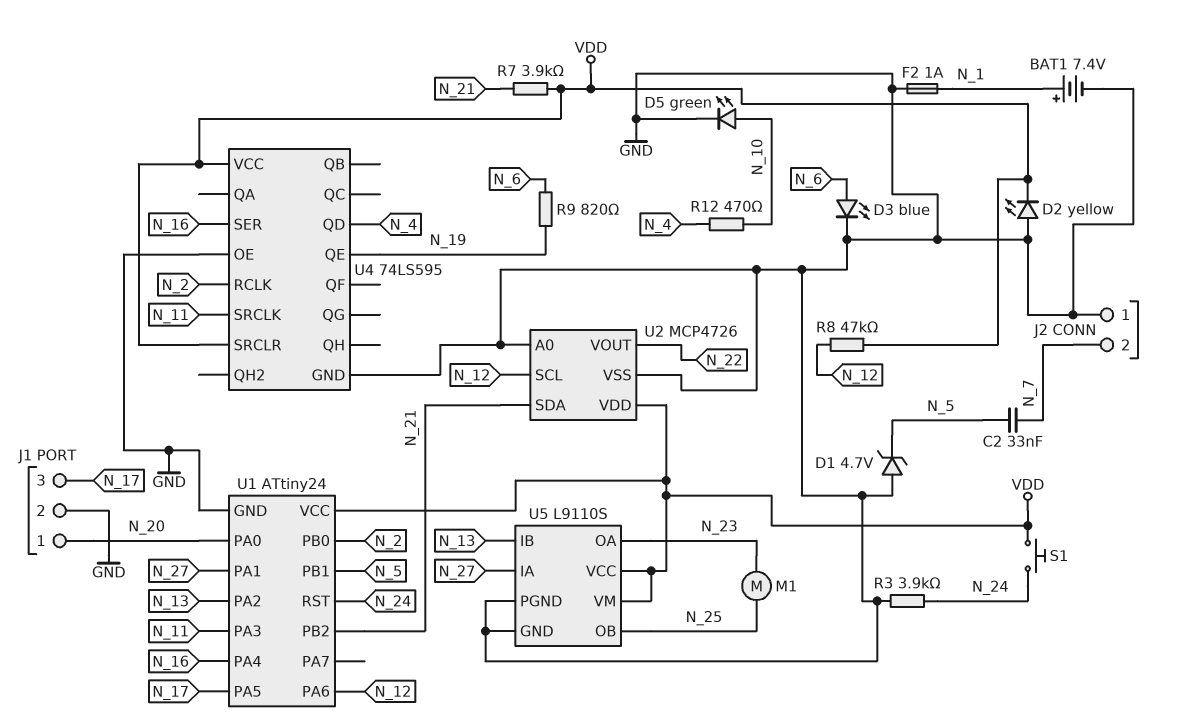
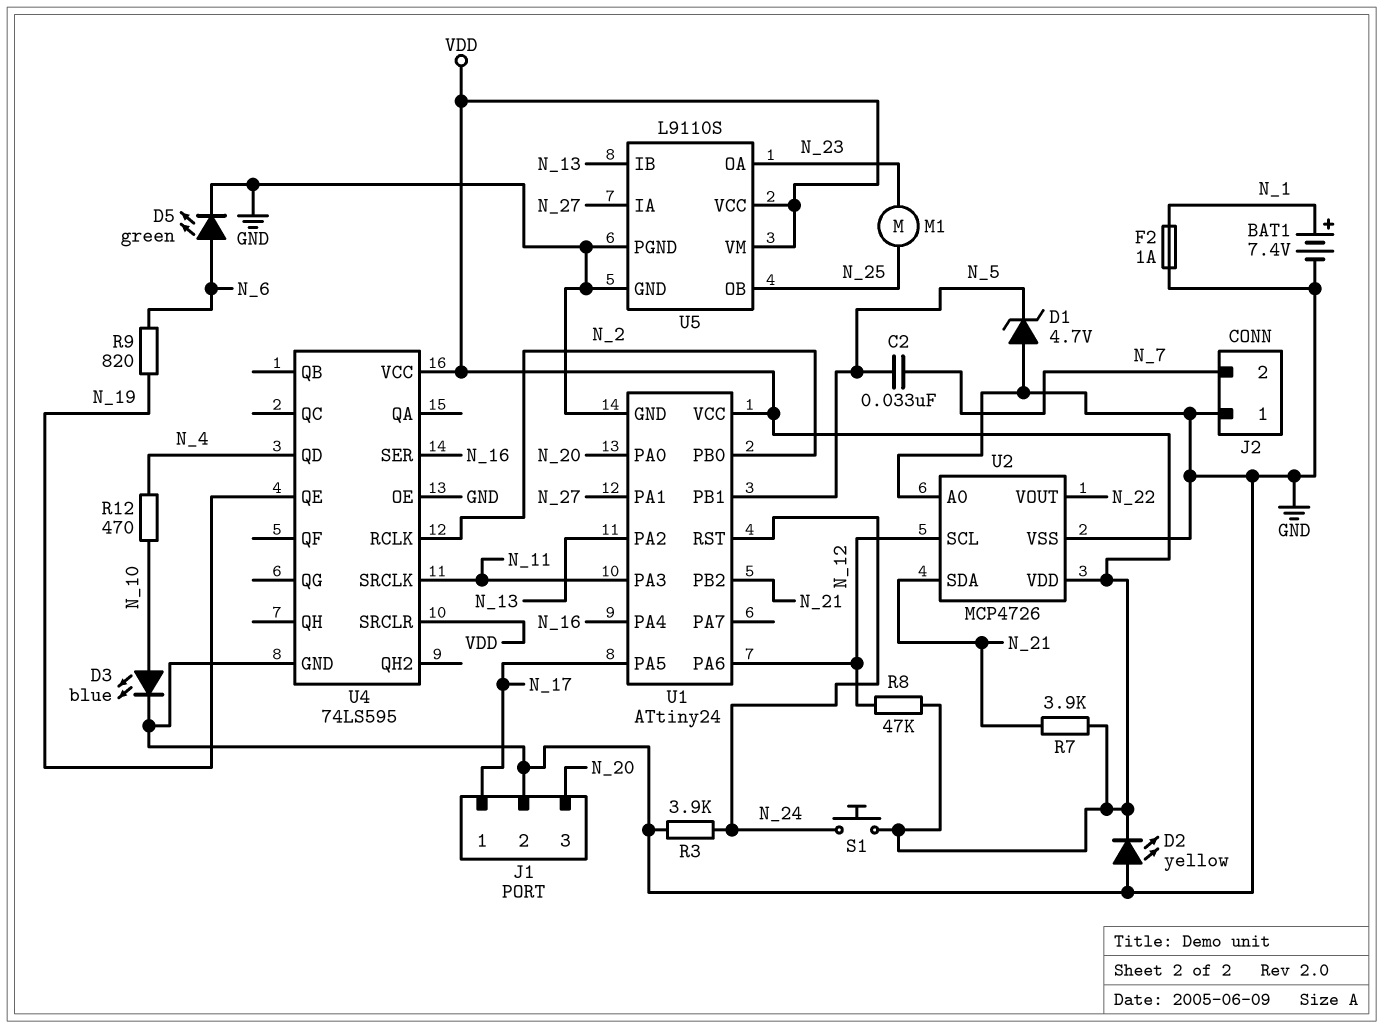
D3: LED blue (A N_6, K GND) -> LED blue (A N_10, K GND)
D5: LED green (A N_10, K GND) -> LED green (A N_6, K GND)
J1 pin 1: N_20 -> N_17
J1 pin 3: N_17 -> N_20

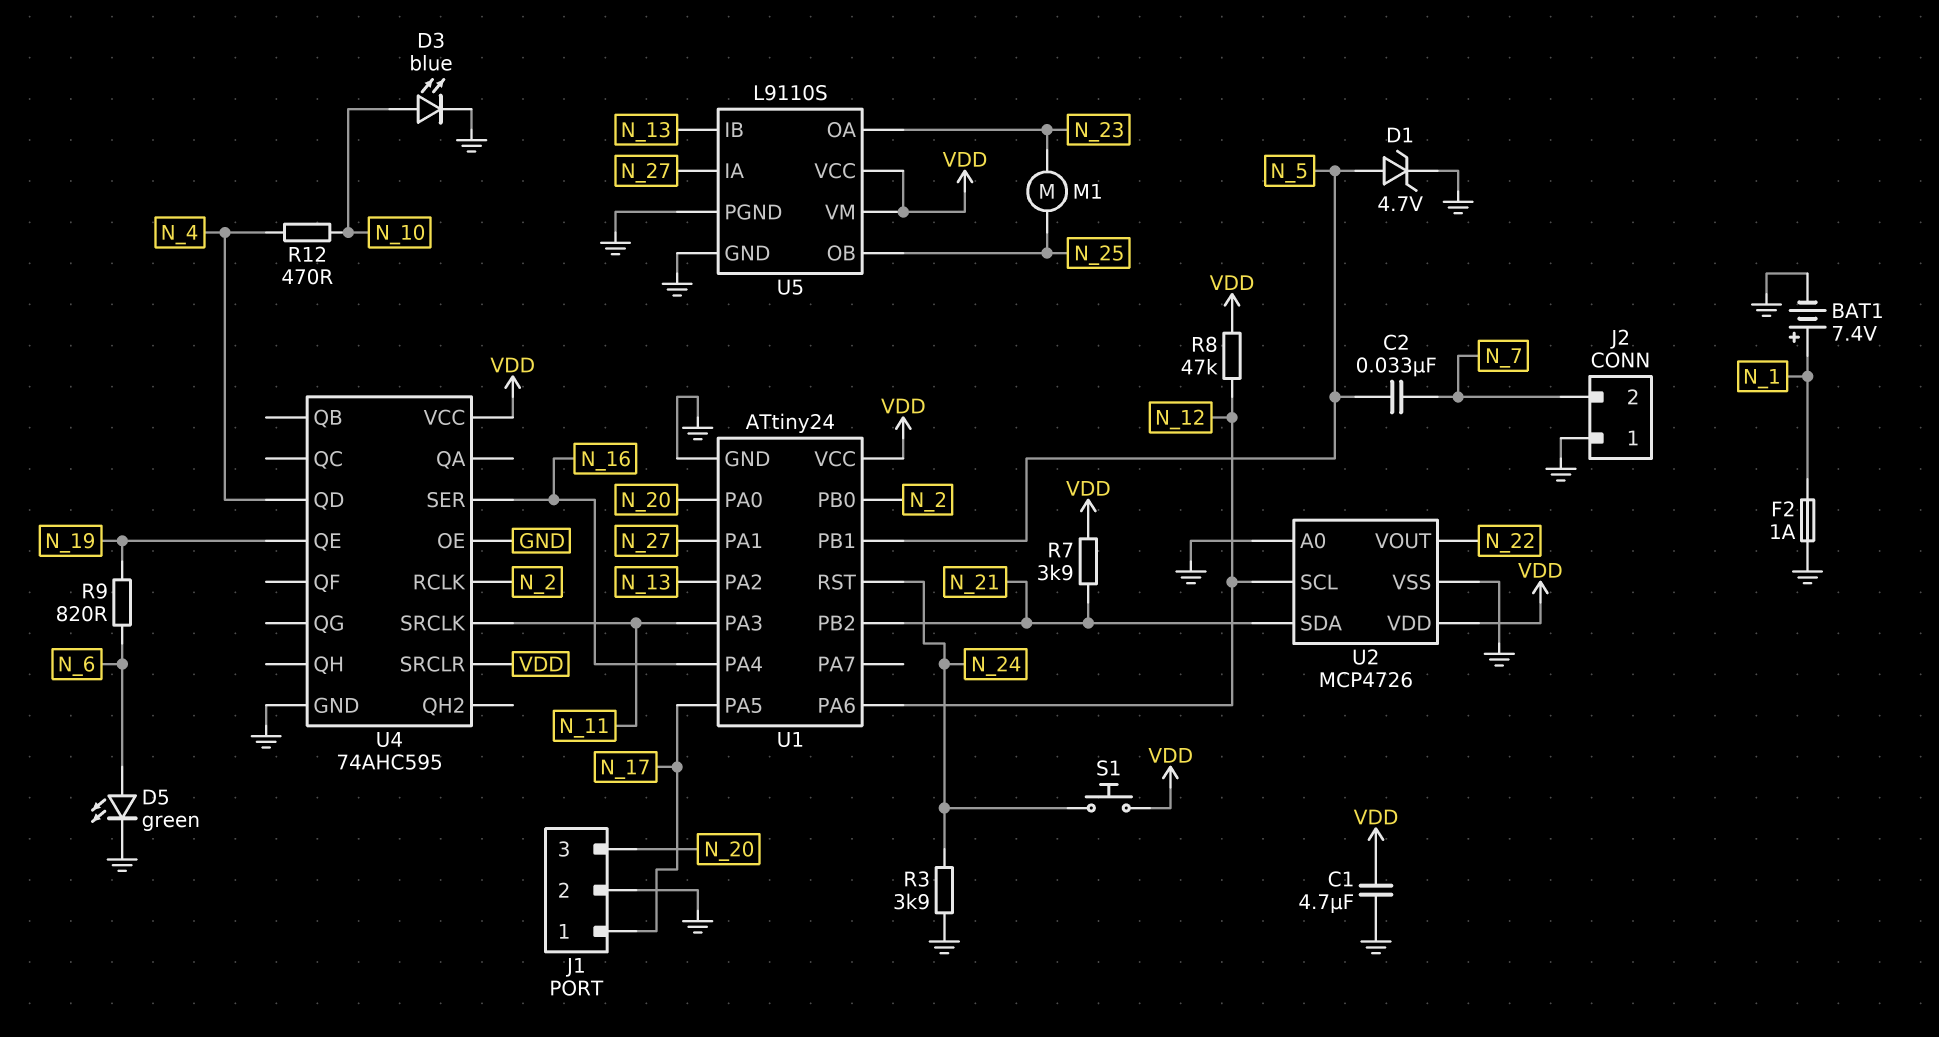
C1: none -> 4.7uF (GND, VDD)
D1: zener 4.7V (A GND, K N_5) -> zener 4.7V (A N_5, K GND)
D2: LED yellow (A GND, K VDD) -> none
U4: 74LS595 -> 74AHC595

